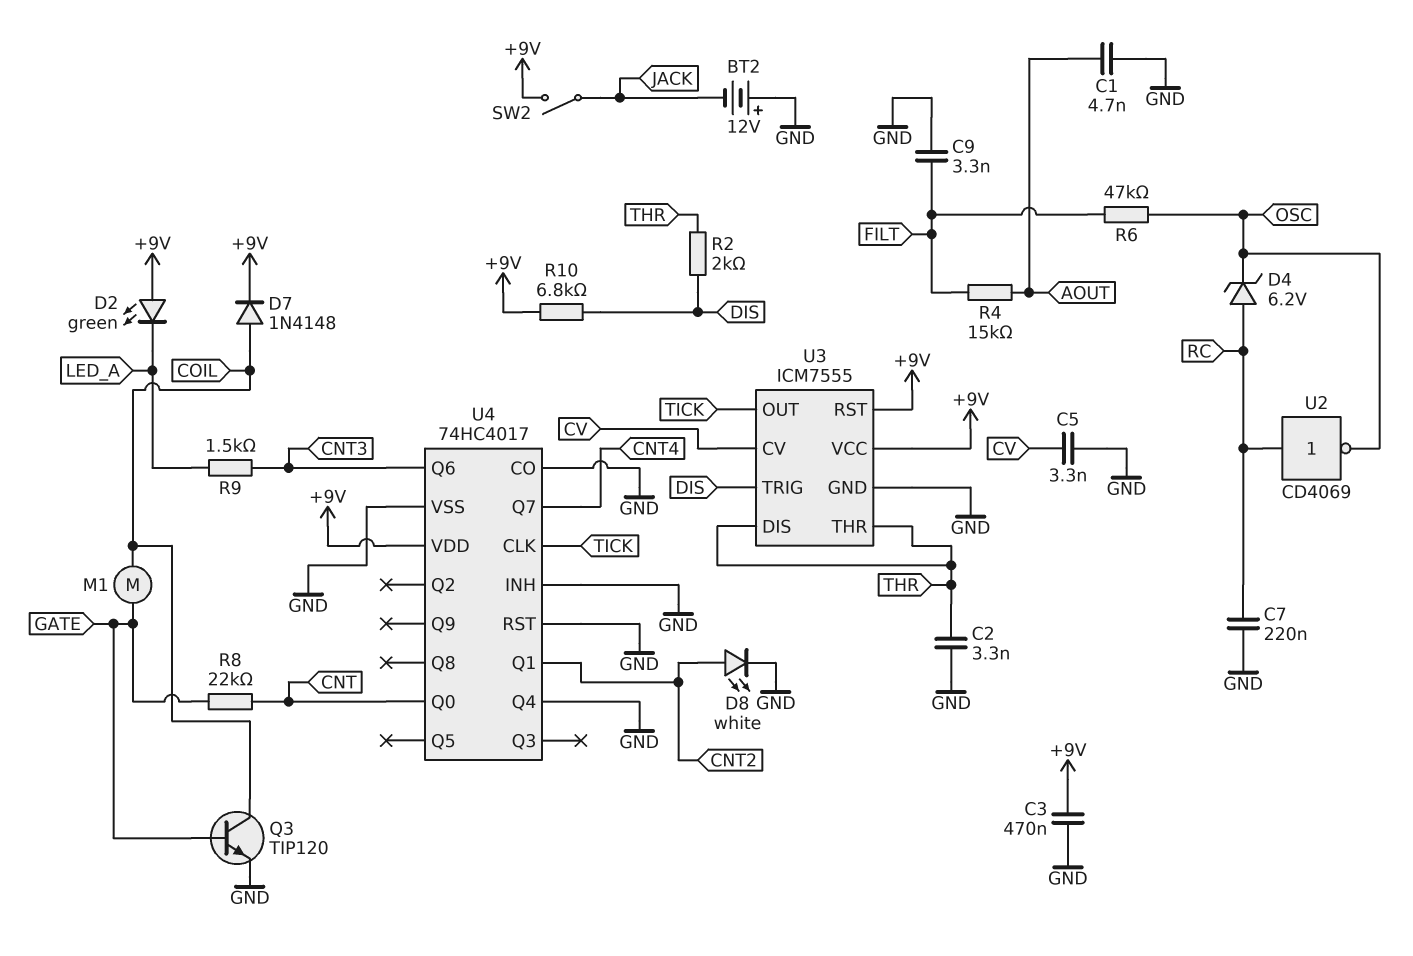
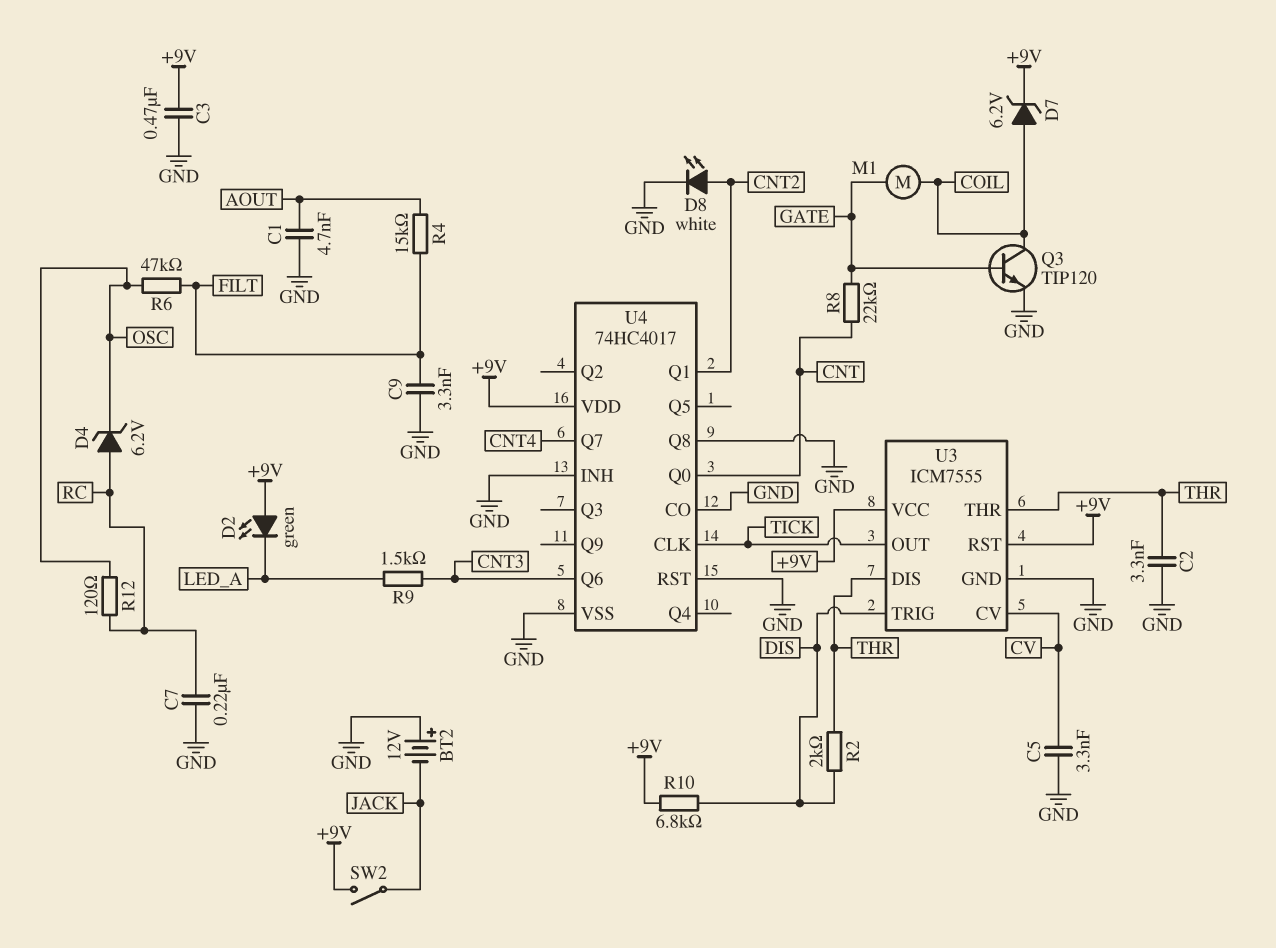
D7: diode 1N4148 (A COIL, K +9V) -> zener 6.2V (A COIL, K +9V)
R12: none -> 120 (OSC, RC)
U2: NOT CD4069 (in RC, out OSC) -> none
U4 pin Q4: GND -> none
U4 pin Q8: none -> GND

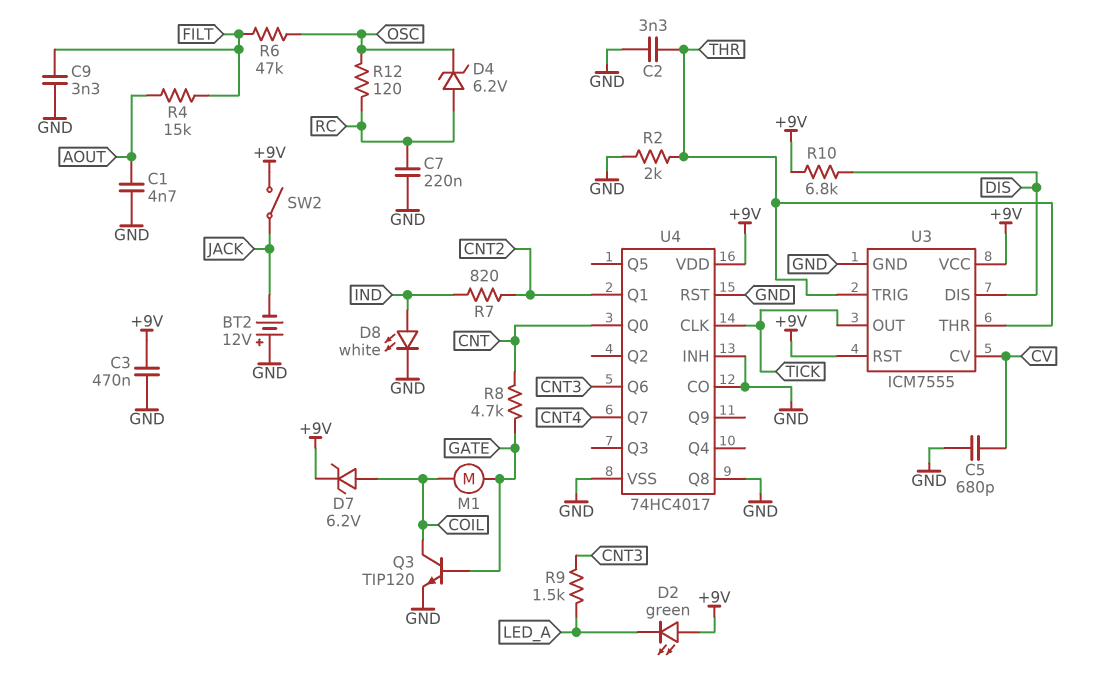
C5: 3.3nF (CV, GND) -> 680pF (CV, GND)
D8: LED white (A CNT2, K GND) -> LED white (A IND, K GND)
R2: 2k (DIS, THR) -> 2k (GND, THR)
R7: none -> 820 (CNT2, IND)
R8: 22k (CNT, GATE) -> 4.7k (CNT, GATE)
U3 pin DIS: THR -> DIS
U3 pin TRIG: DIS -> THR

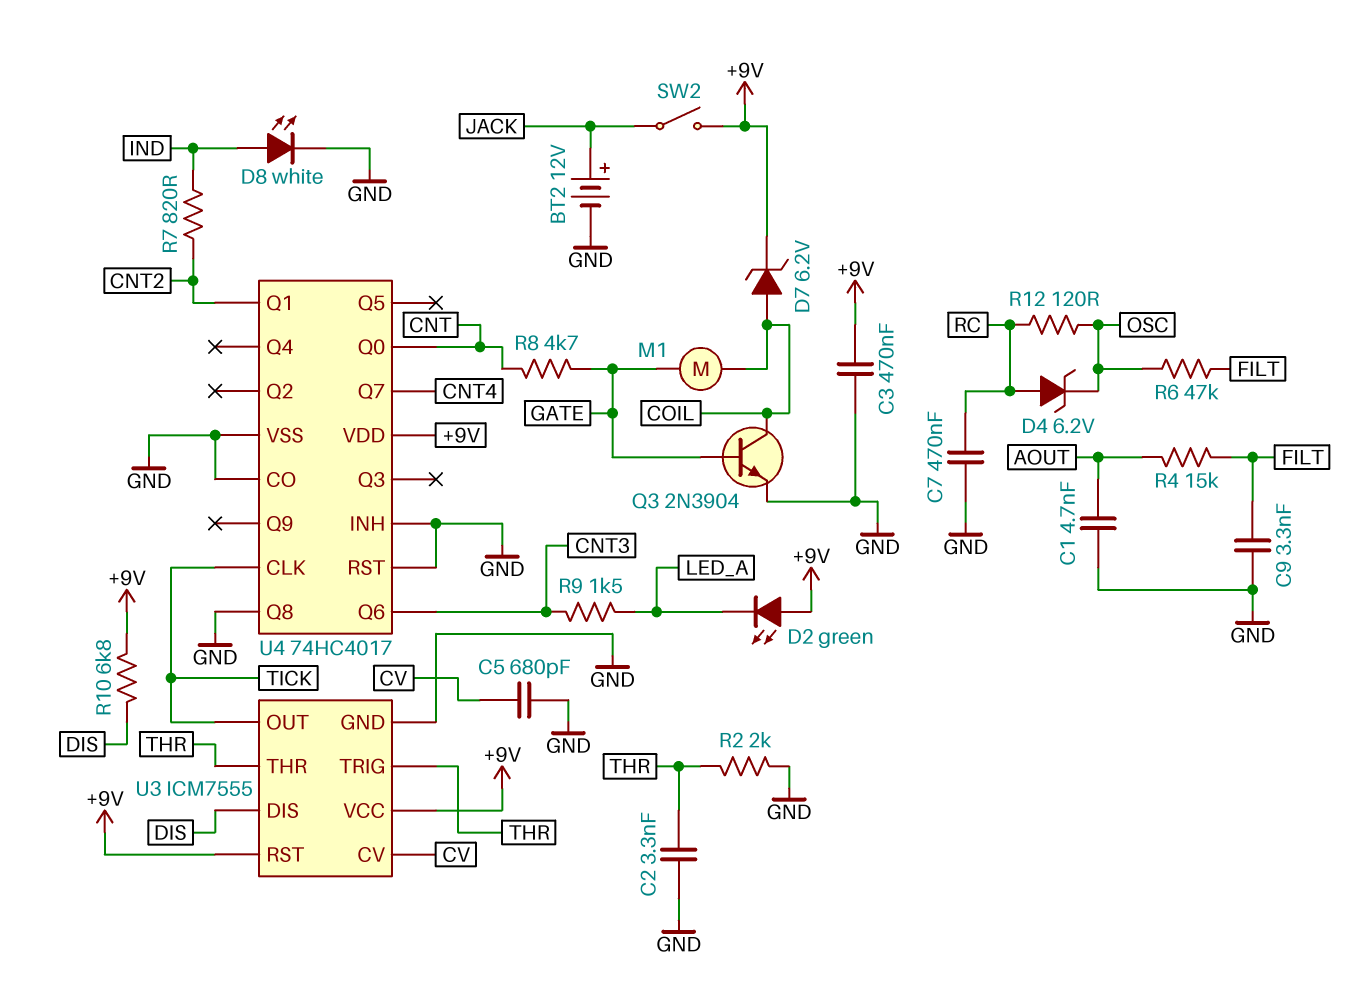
BT2: 12V (plus GND, minus JACK) -> 12V (plus JACK, minus GND)
C7: 220nF (GND, RC) -> 470nF (GND, RC)
Q3: NPN TIP120 (B GATE, C COIL, E GND) -> NPN 2N3904 (B GATE, C COIL, E GND)

